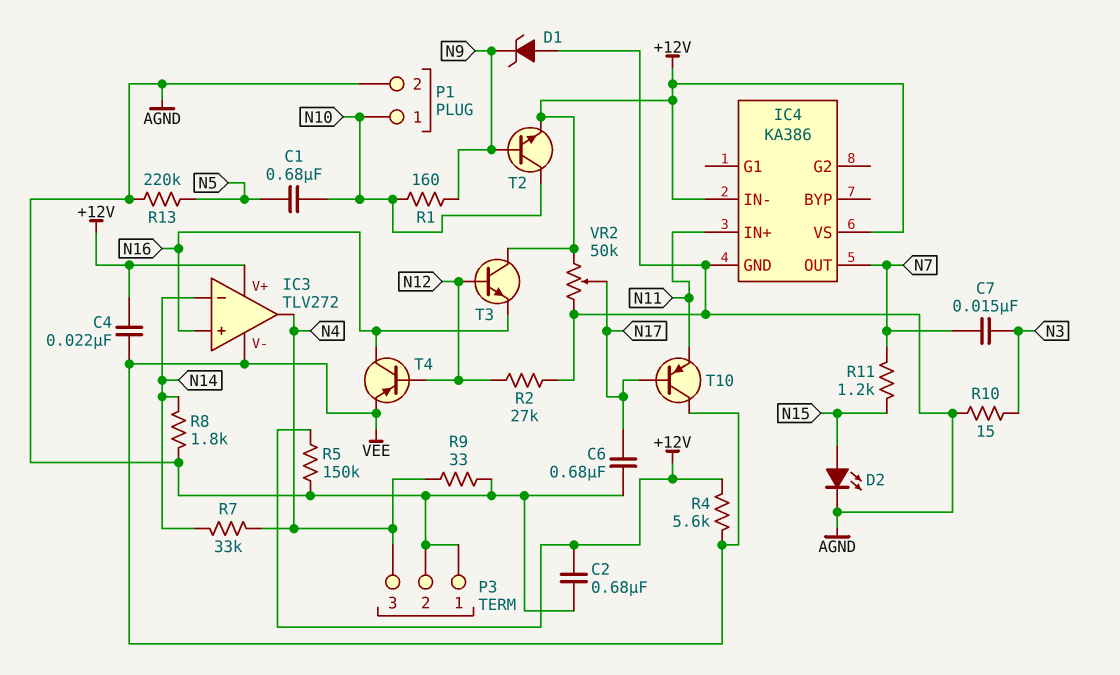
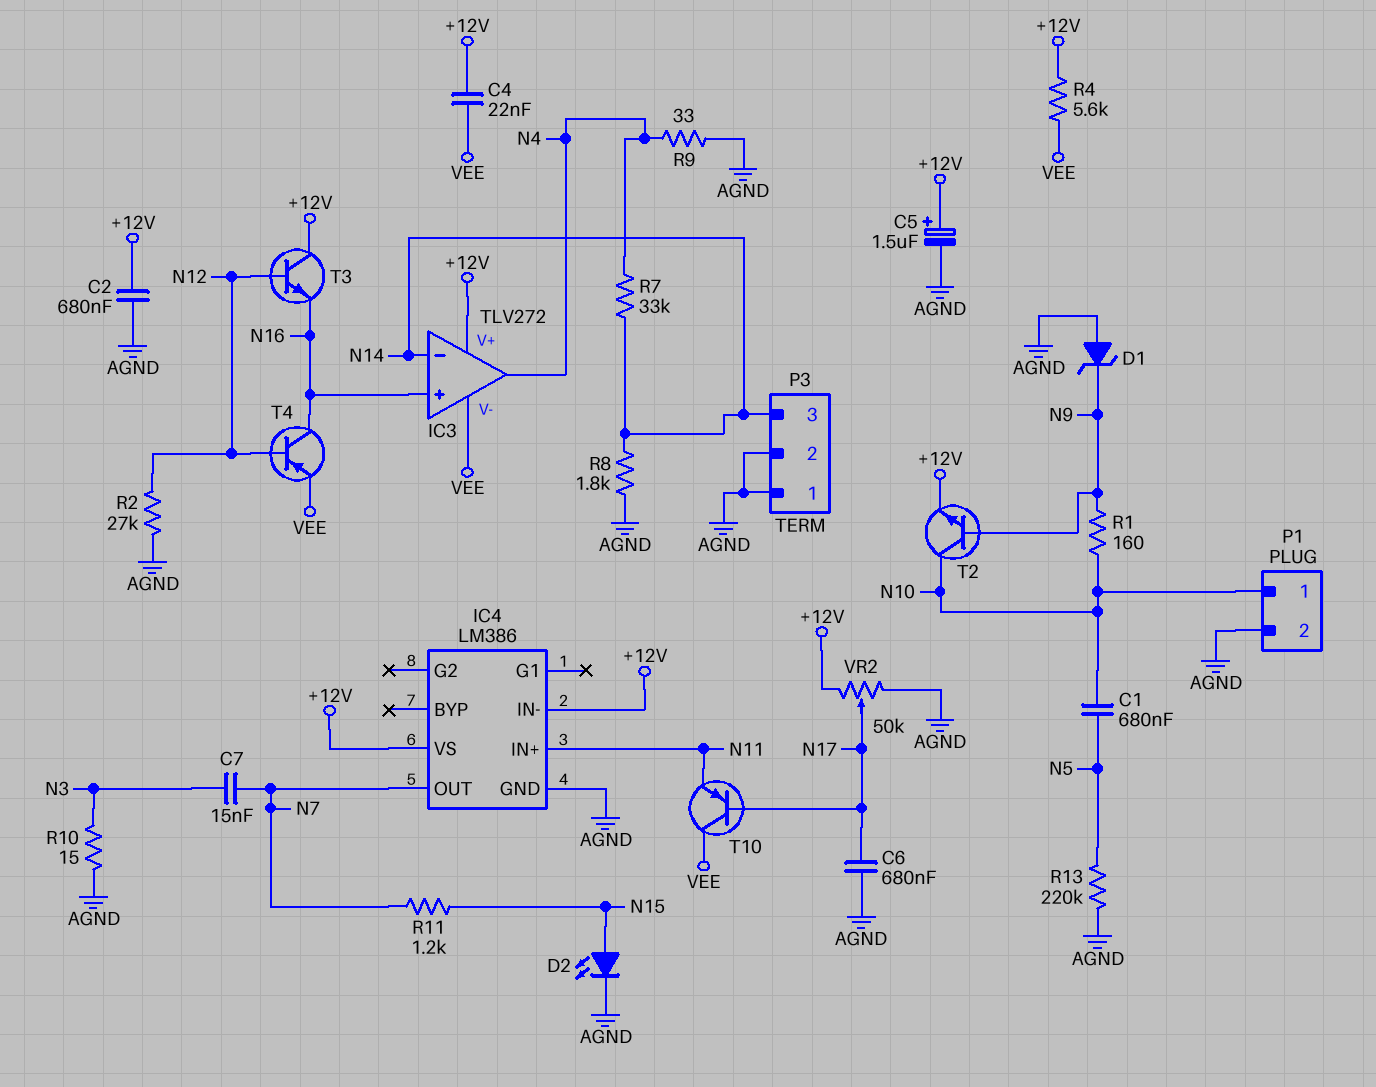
C5: none -> 1.5uF (plus +12V, minus AGND)
IC4: KA386 -> LM386
P3 pin 3: N4 -> N14
R5: 150k (+12V, AGND) -> none

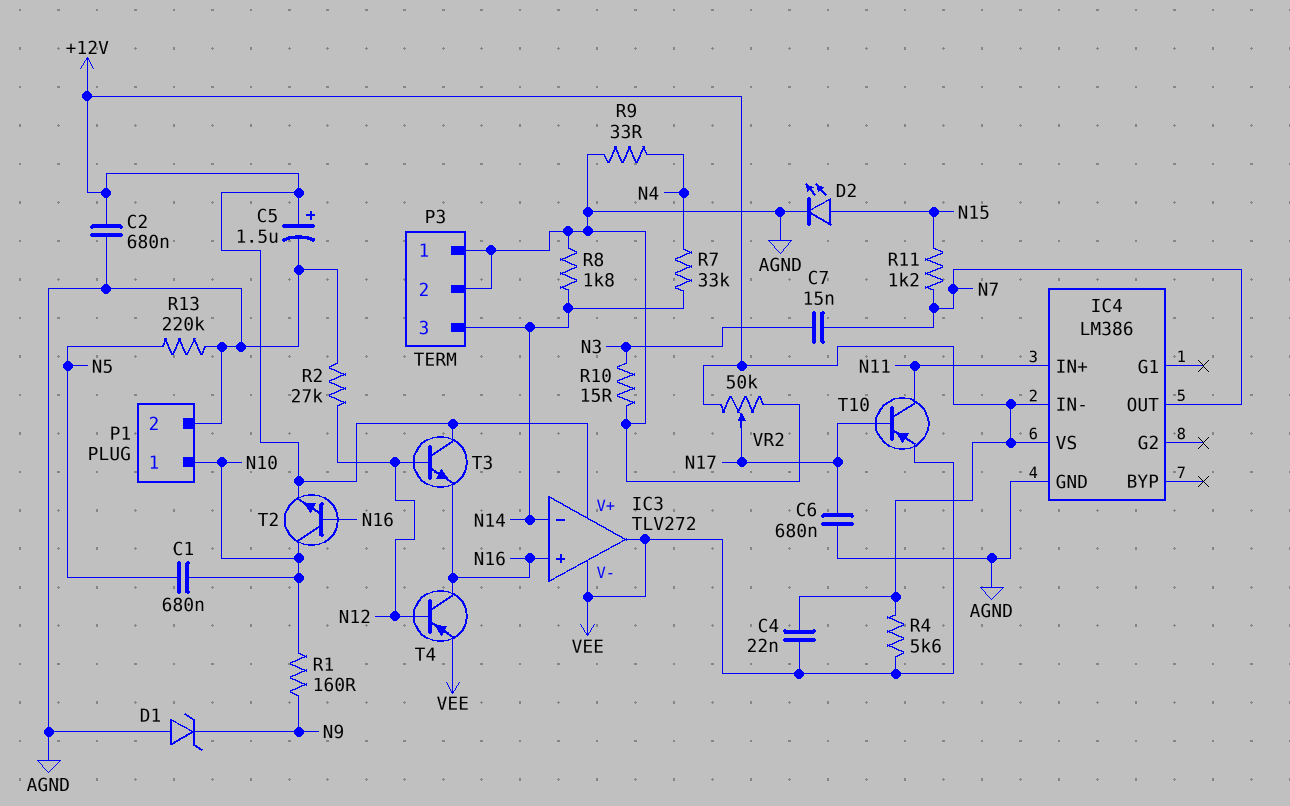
IC3 pin out: N4 -> VEE
T2: NPN (B N9, C N10, E +12V) -> NPN (B N16, C N10, E +12V)
T10: PNP (B N17, C VEE, E N11) -> PNP (B N17, C N11, E VEE)

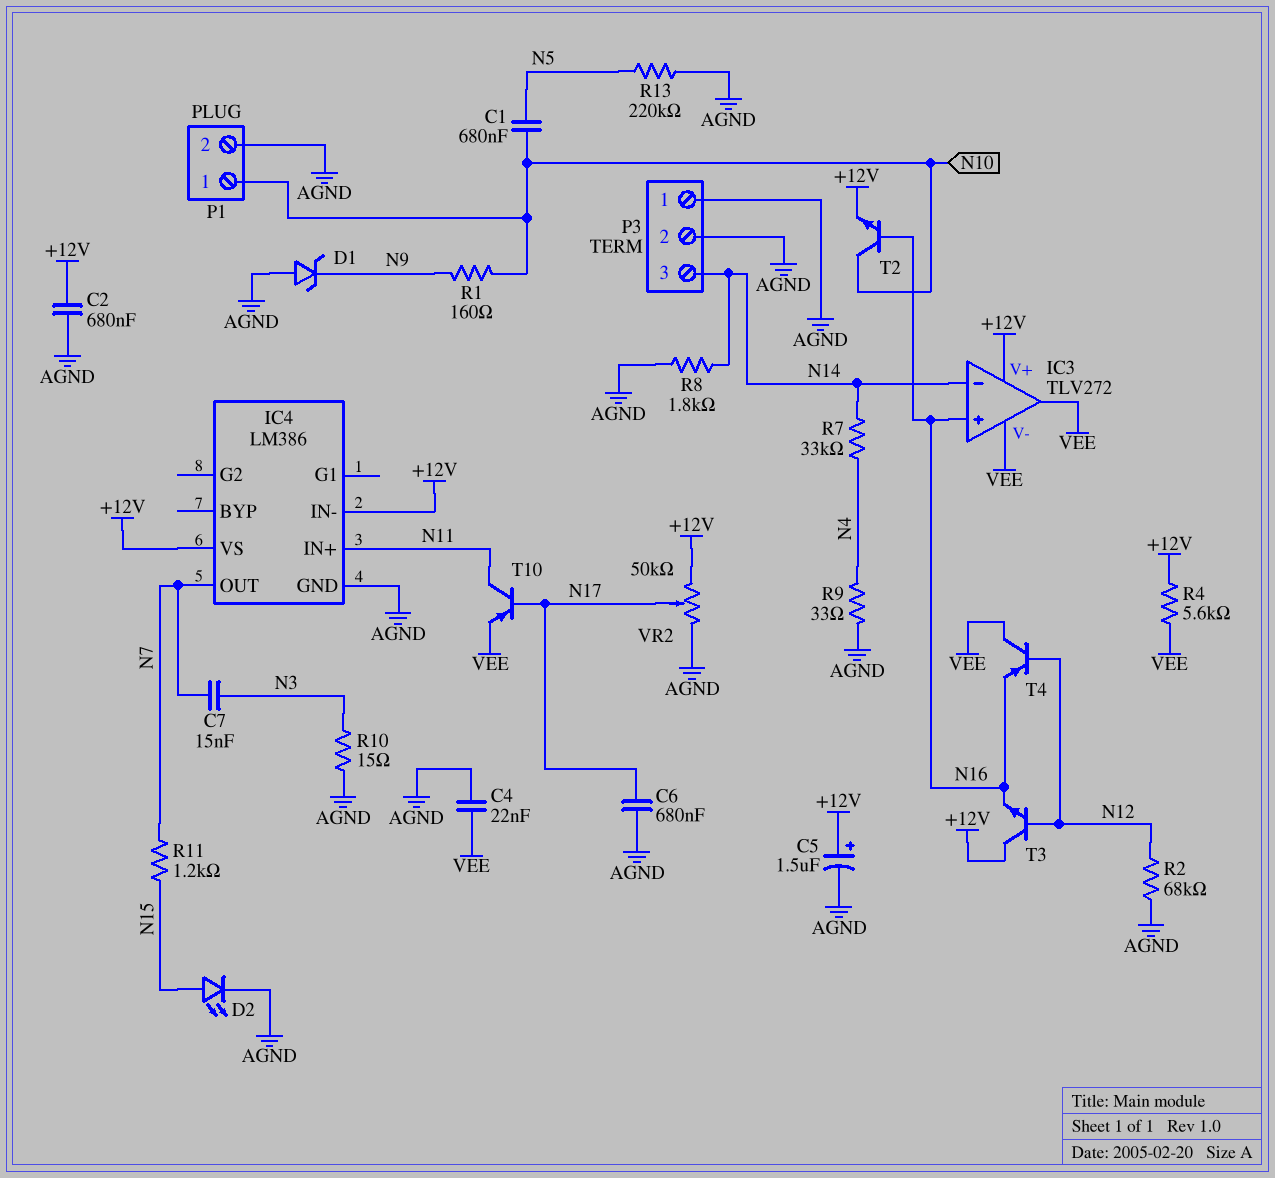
C4: 22nF (+12V, VEE) -> 22nF (AGND, VEE)
R2: 27k (AGND, N12) -> 68k (AGND, N12)
T4: PNP (B N12, C N16, E VEE) -> PNP (B N12, C VEE, E N16)

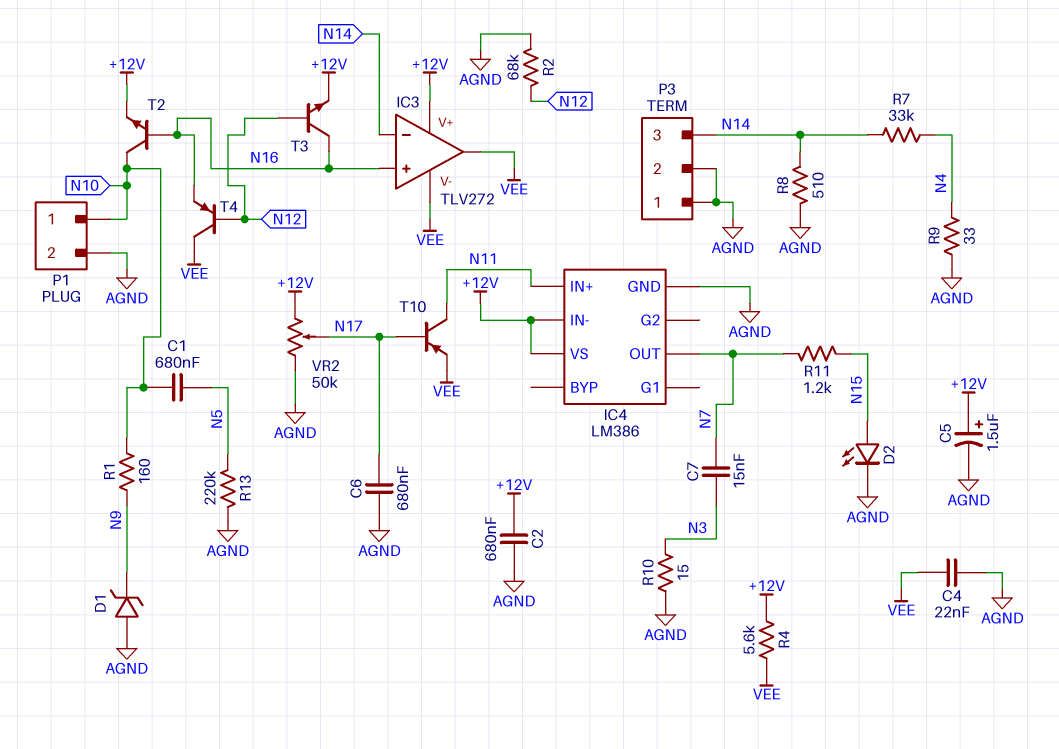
R8: 1.8k (AGND, N14) -> 510 (AGND, N14)
T3: NPN (B N12, C +12V, E N16) -> NPN (B N12, C N16, E +12V)

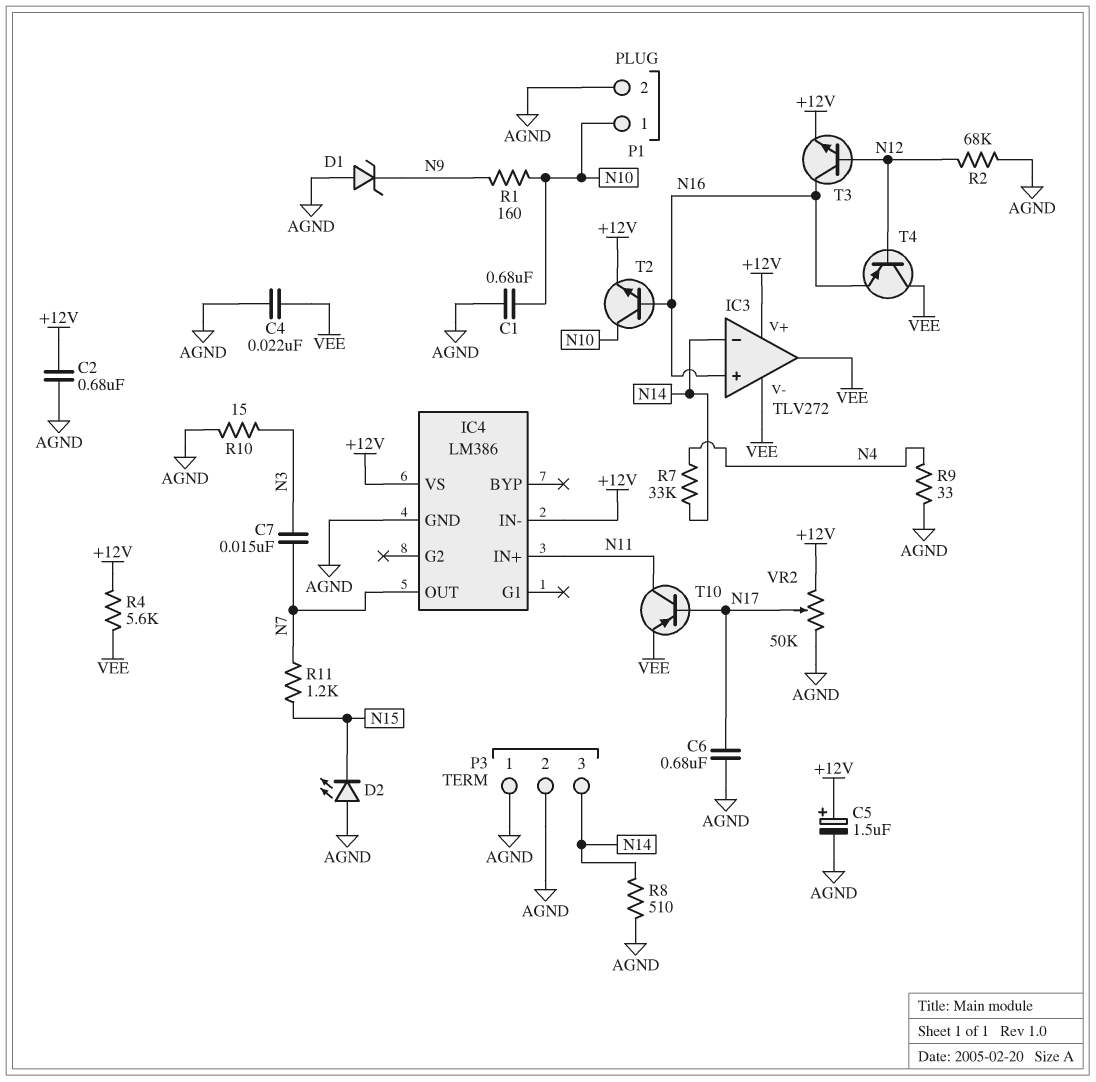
C1: 680nF (N5, N10) -> 680nF (AGND, N10)
D2: LED (A N15, K AGND) -> LED (A AGND, K N15)
R13: 220k (AGND, N5) -> none

